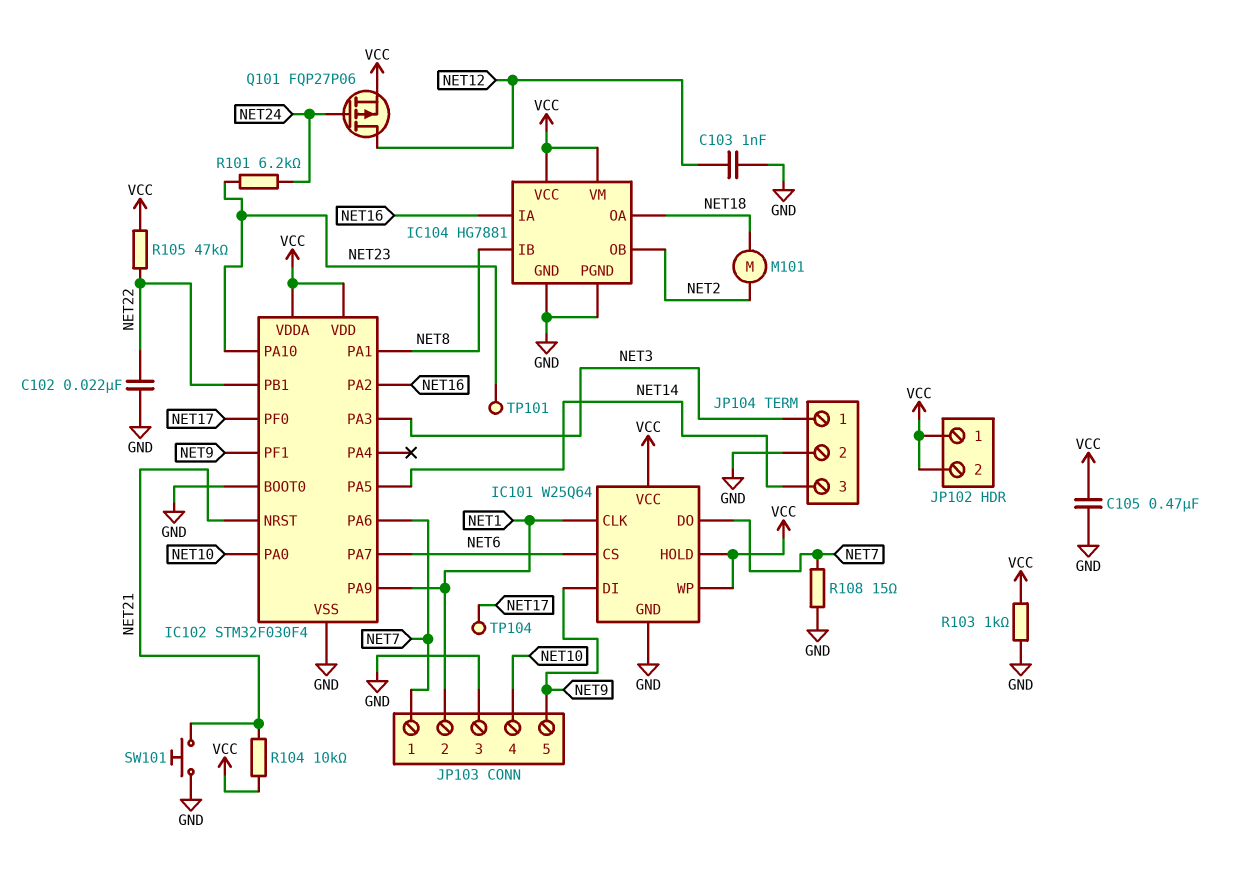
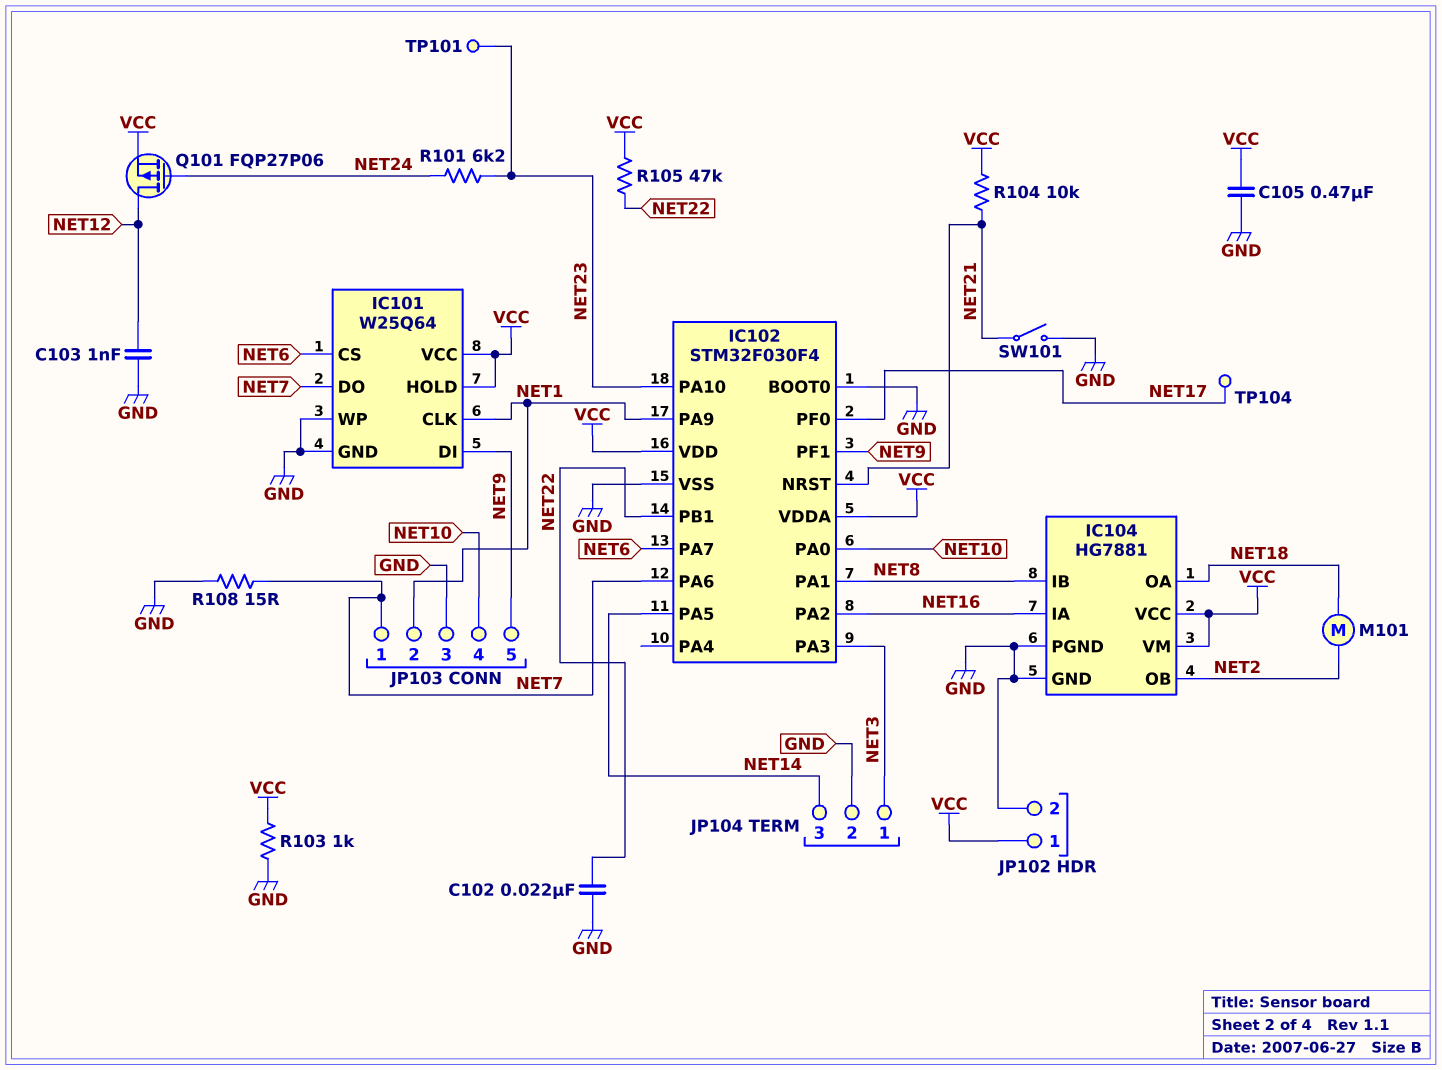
IC101 pin WP: VCC -> GND
JP102 pin 2: VCC -> GND
SW101: button (GND, NET21) -> switch (GND, NET21)

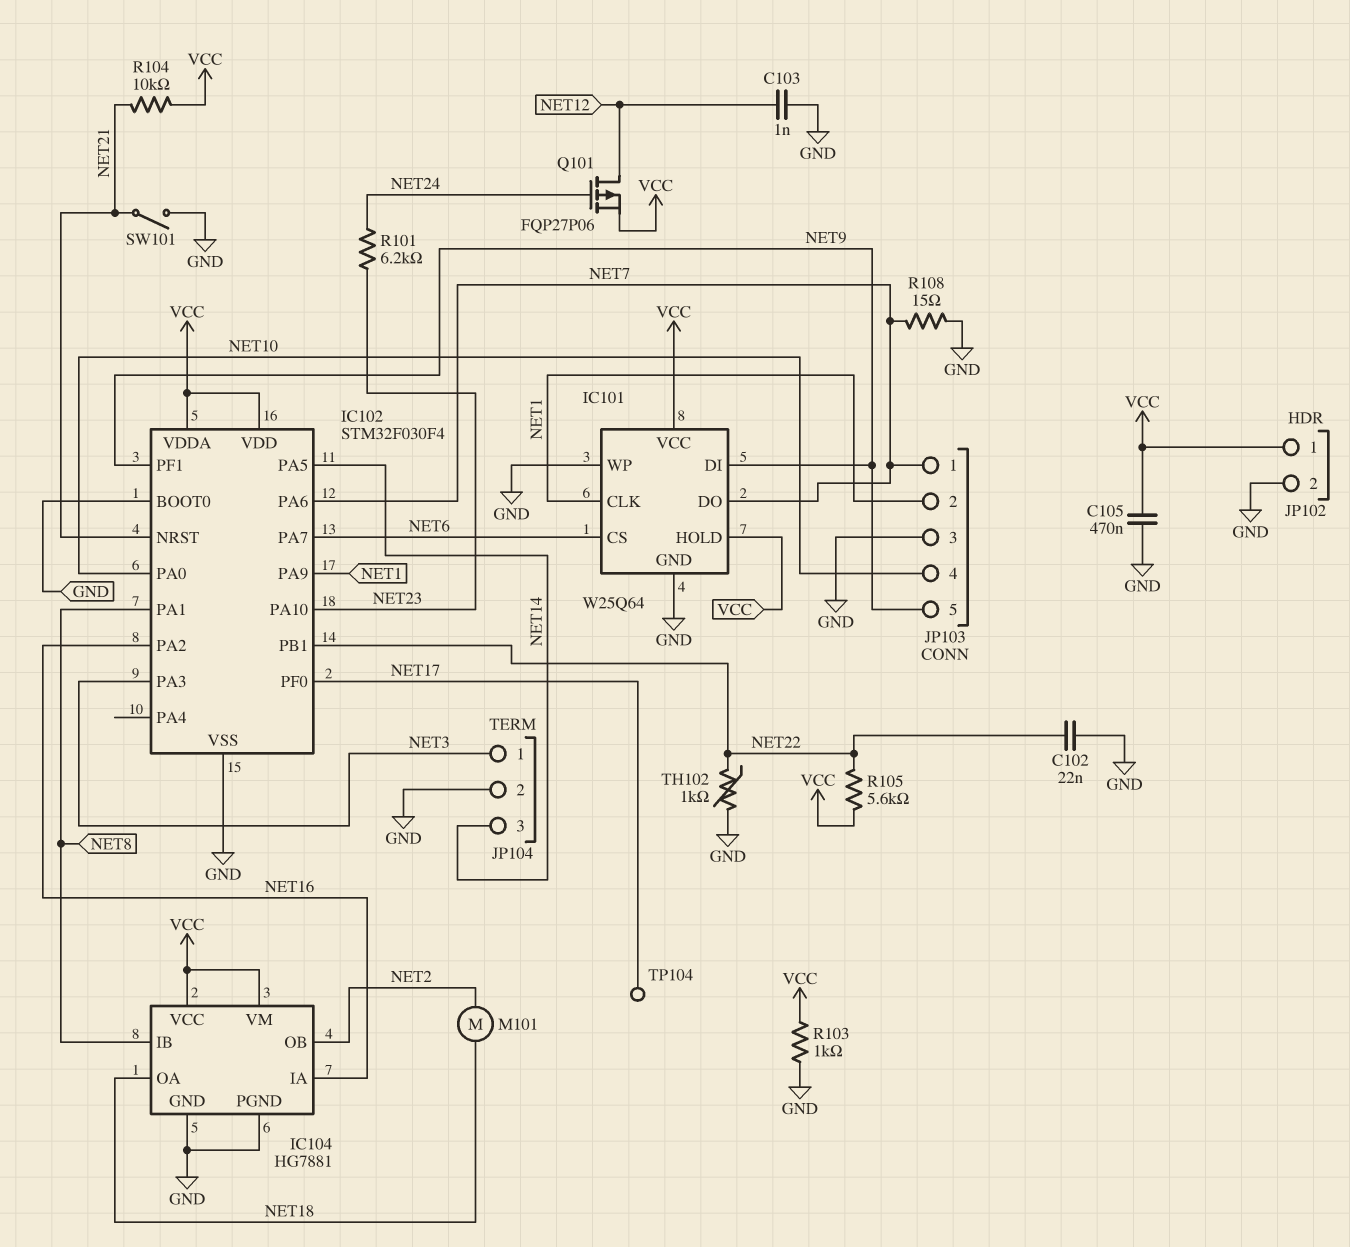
R105: 47k (NET22, VCC) -> 5.6k (NET22, VCC)
TH102: none -> 1k (GND, NET22)
TP101: test point (NET23) -> none

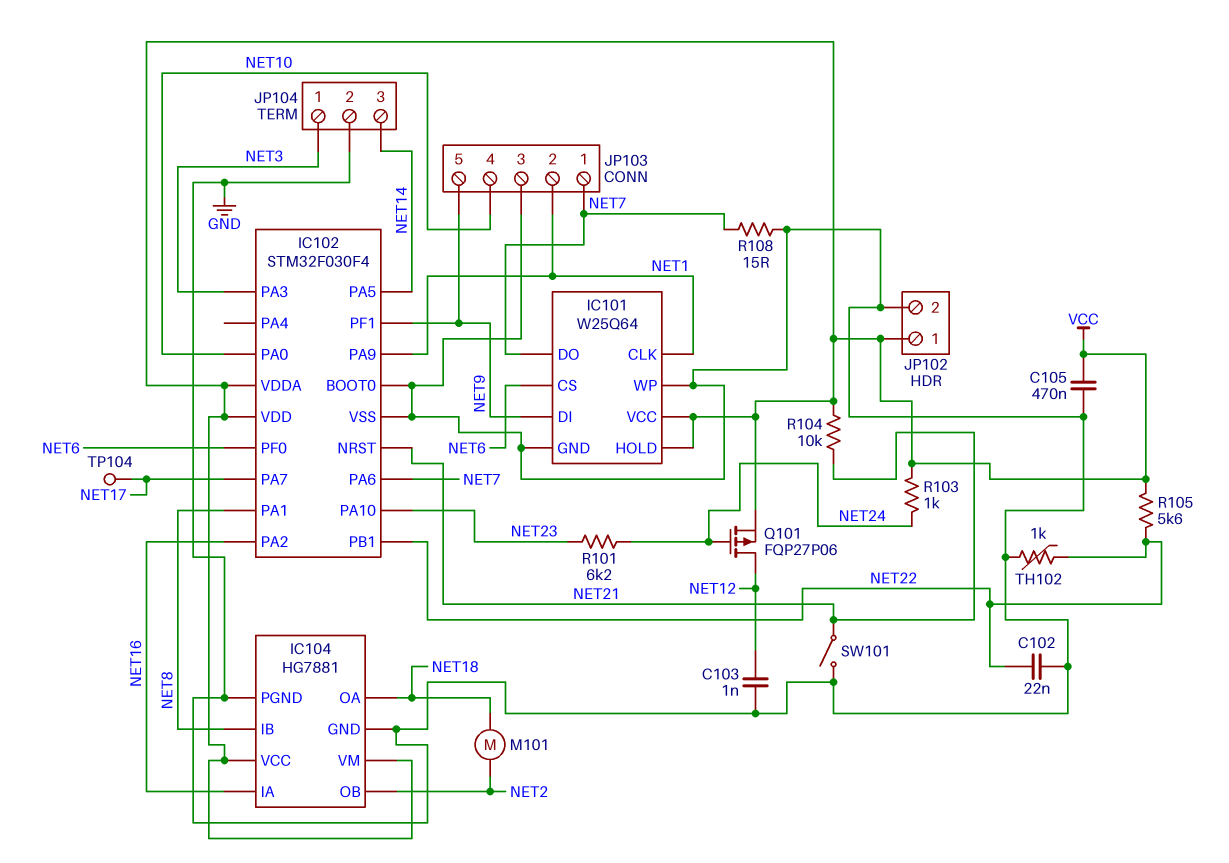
IC102 pin PA7: NET6 -> NET17
IC102 pin PF0: NET17 -> NET6
R103: 1k (GND, VCC) -> 1k (NET24, VCC)

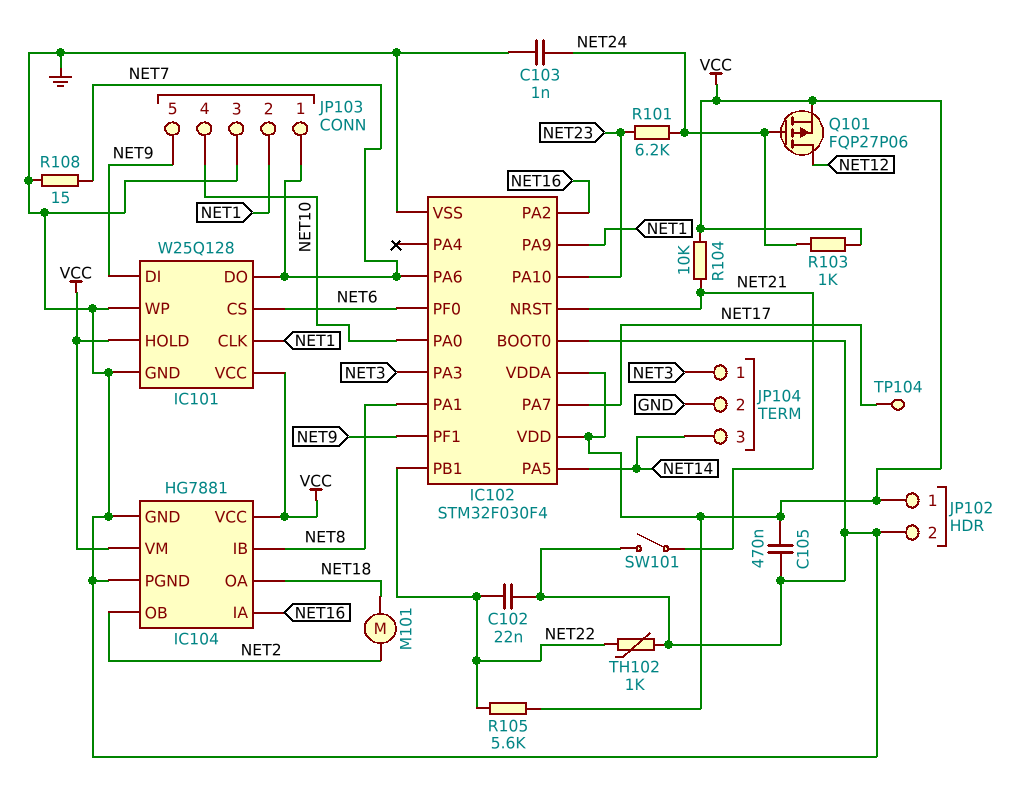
C103: 1nF (GND, NET12) -> 1nF (GND, NET24)
IC101: W25Q64 -> W25Q128

